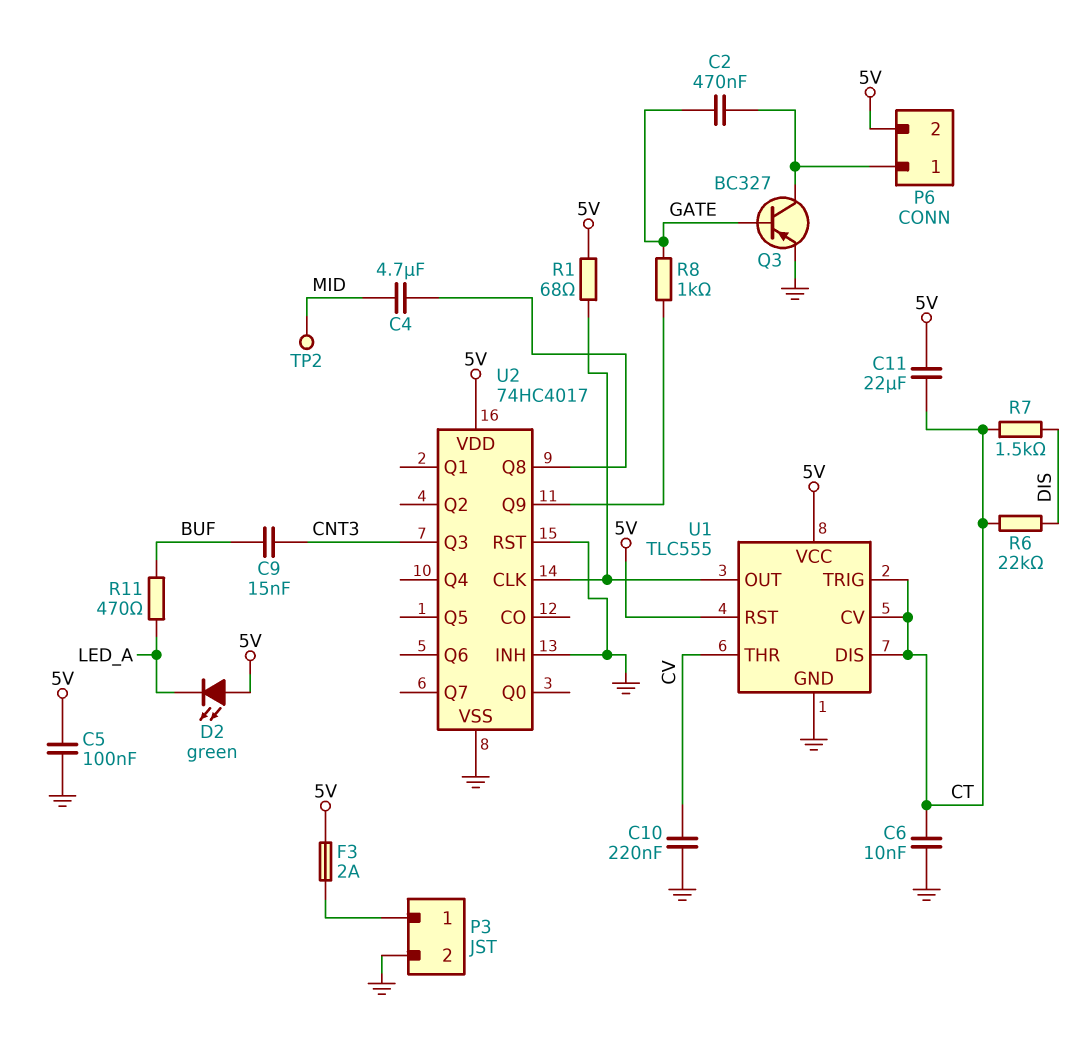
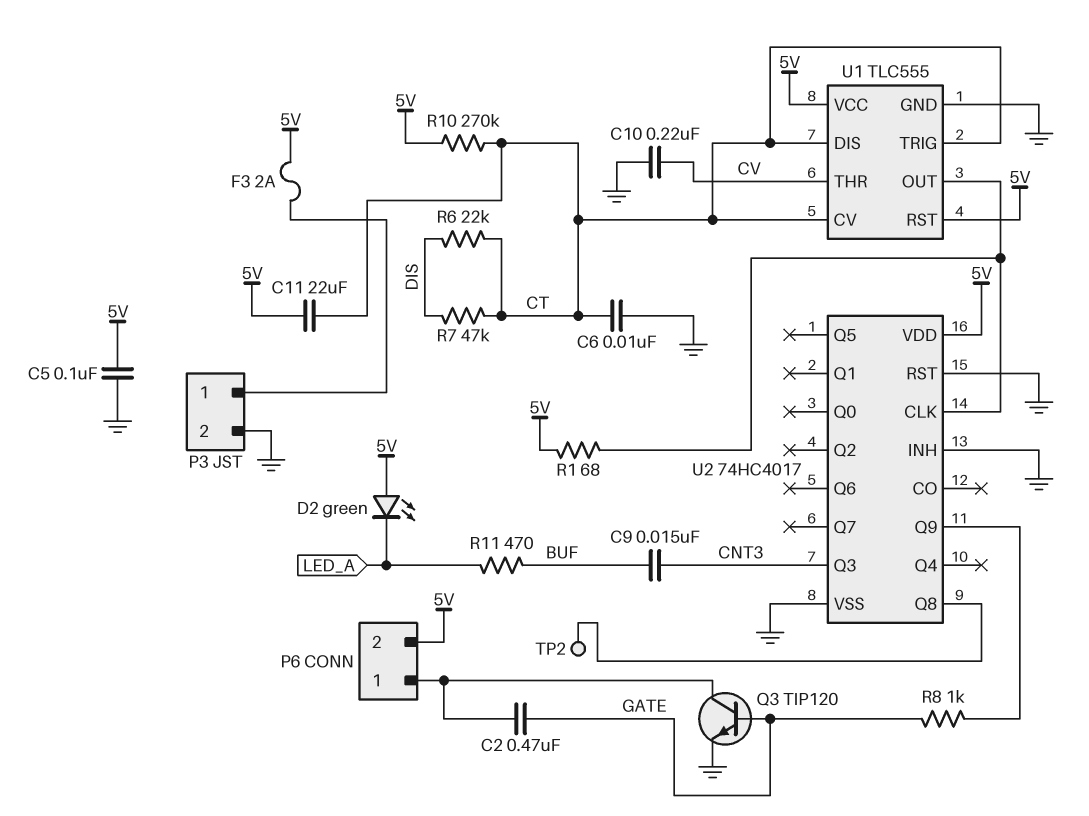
C4: 4.7uF (MID, U2/Q8) -> none
Q3: PNP BC327 (B GATE, C P6/1, E GND) -> NPN TIP120 (B GATE, C P6/1, E GND)
R7: 1.5k (CT, DIS) -> 47k (CT, DIS)
R10: none -> 270k (5V, CT)
TP2: test point (MID) -> test point (U2/Q8)

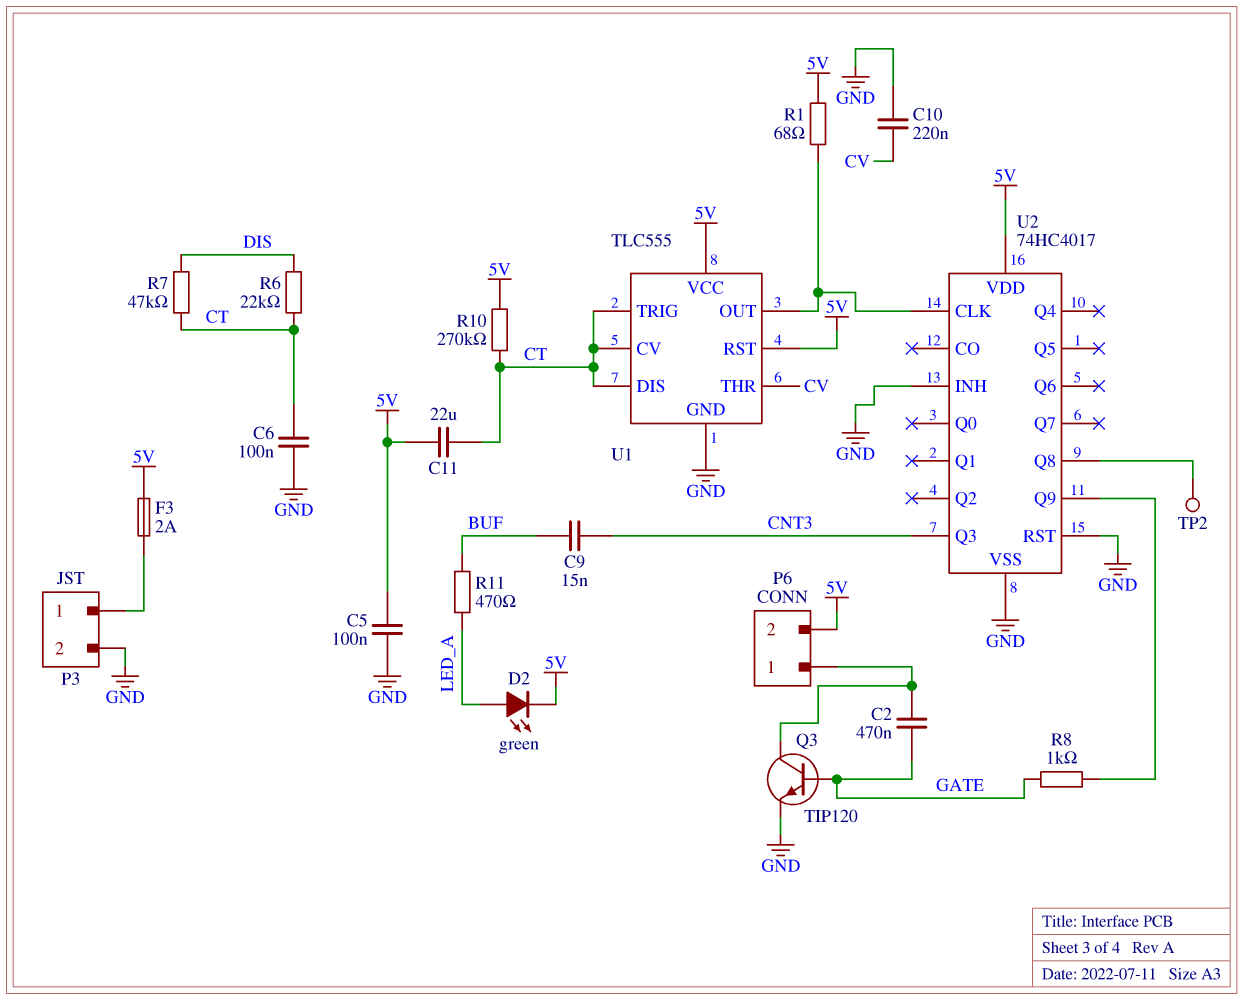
C6: 10nF (CT, GND) -> 100nF (CT, GND)
D2: LED green (A 5V, K LED_A) -> LED green (A LED_A, K 5V)

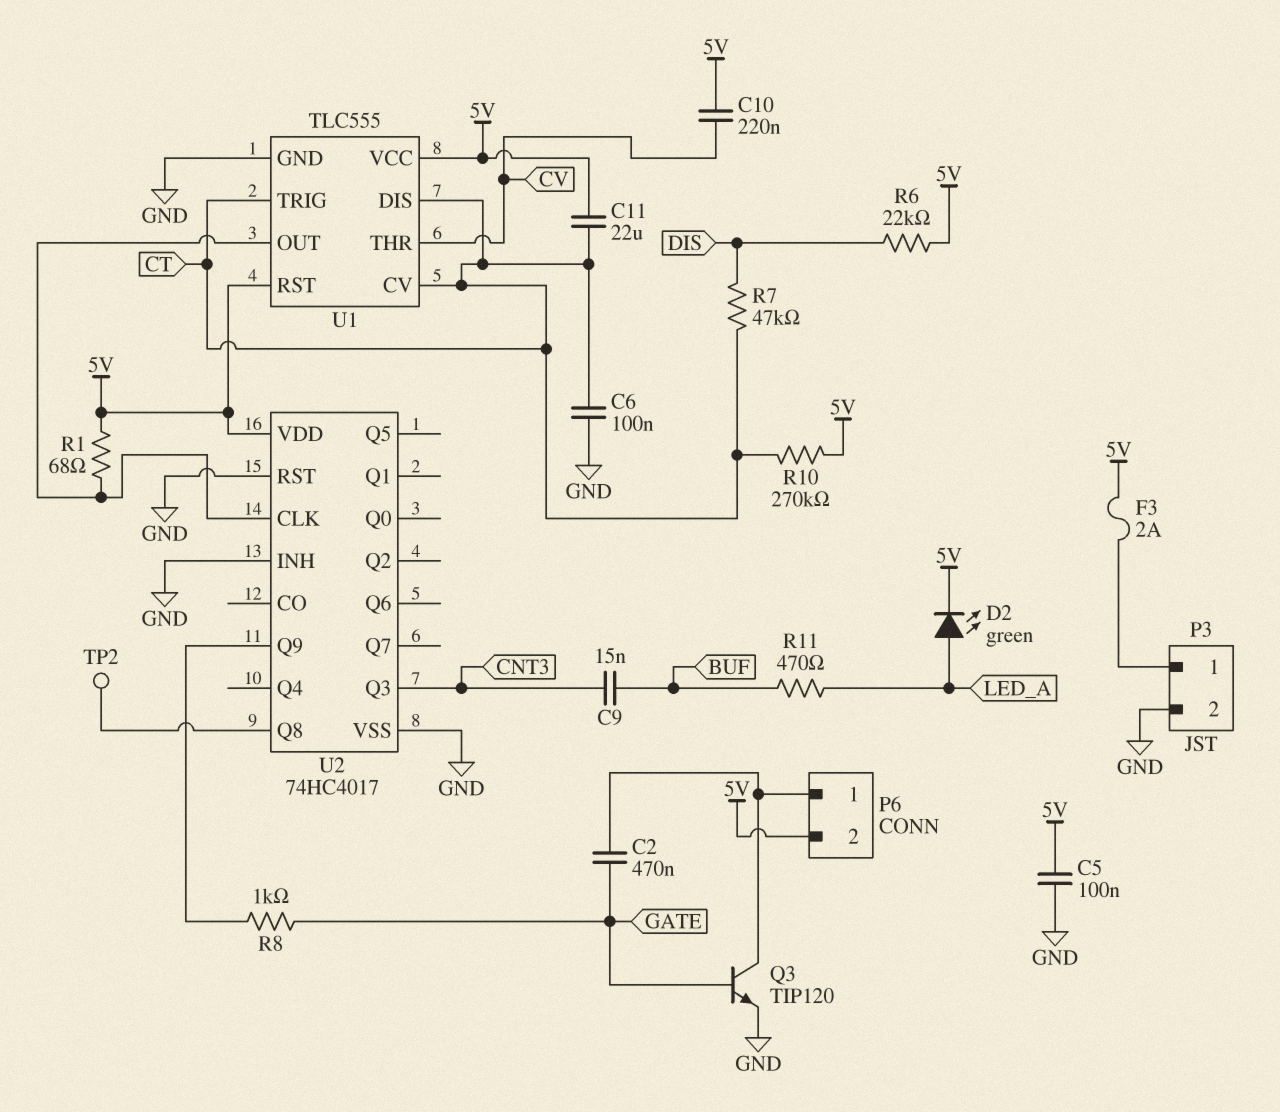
C10: 220nF (CV, GND) -> 220nF (5V, CV)
R6: 22k (CT, DIS) -> 22k (5V, DIS)

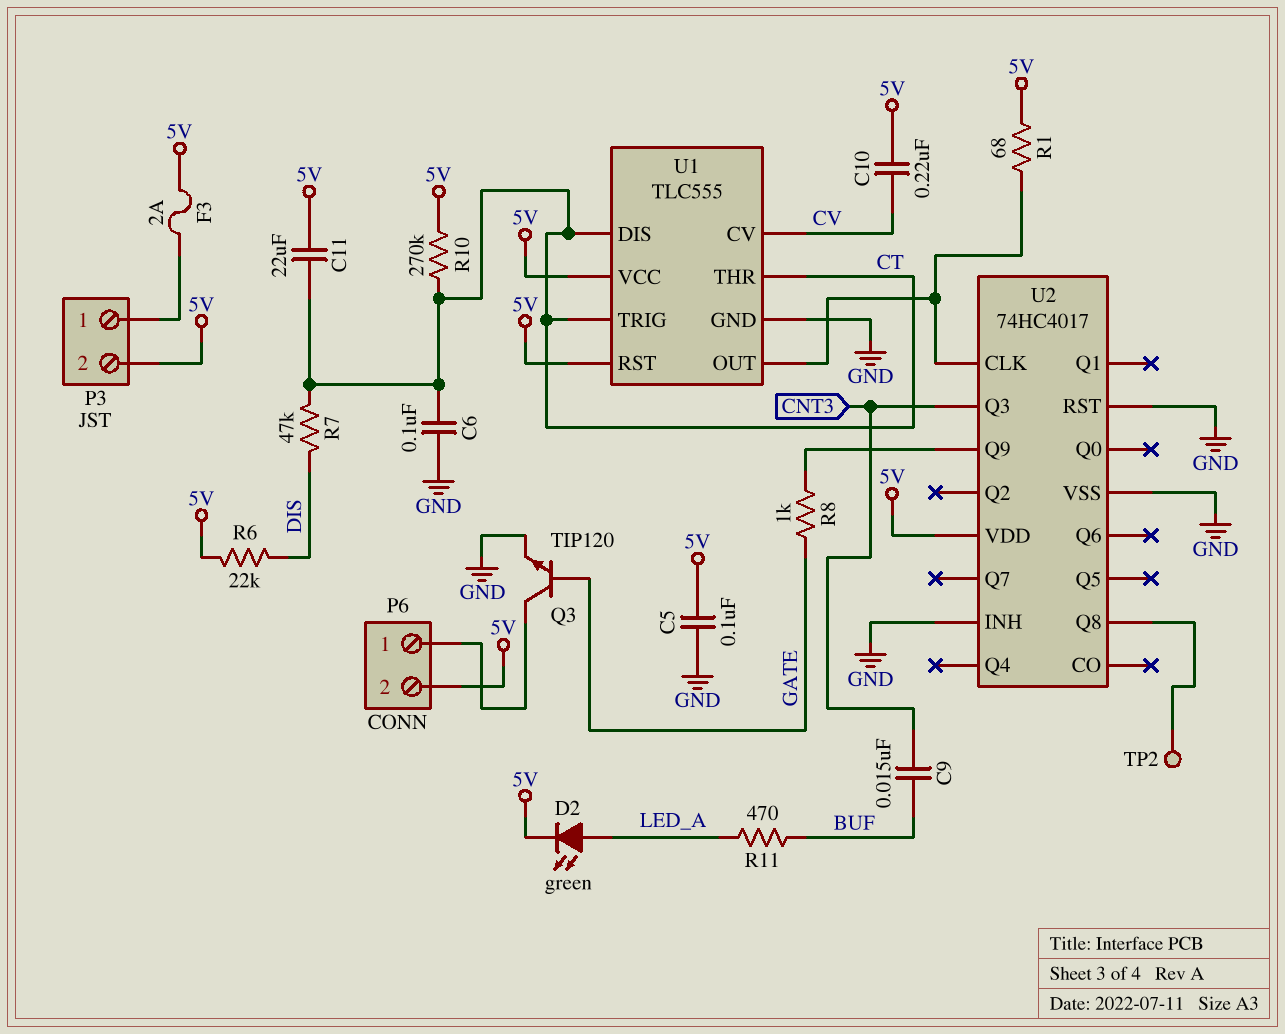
C2: 470nF (GATE, P6/1) -> none
P3 pin 2: GND -> 5V
U1 pin CV: CT -> CV
U1 pin THR: CV -> CT

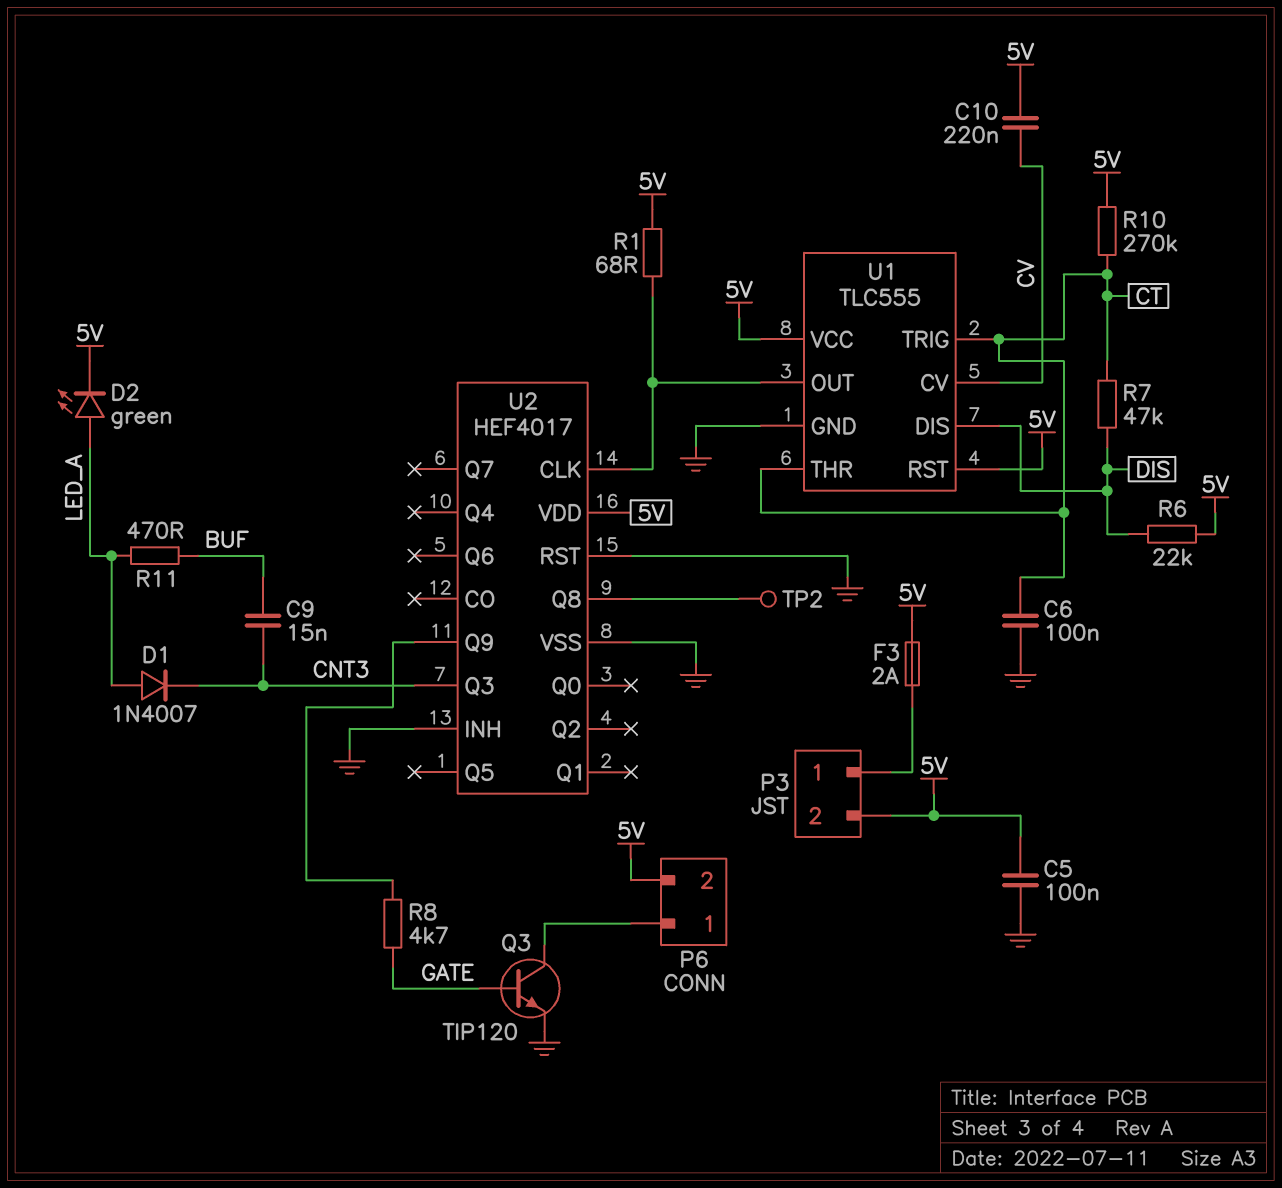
C11: 22uF (5V, CT) -> none
D1: none -> diode 1N4007 (A LED_A, K CNT3)
R8: 1k (GATE, U2/Q9) -> 4.7k (GATE, U2/Q9)
U1 pin DIS: CT -> DIS
U2: 74HC4017 -> HEF4017

